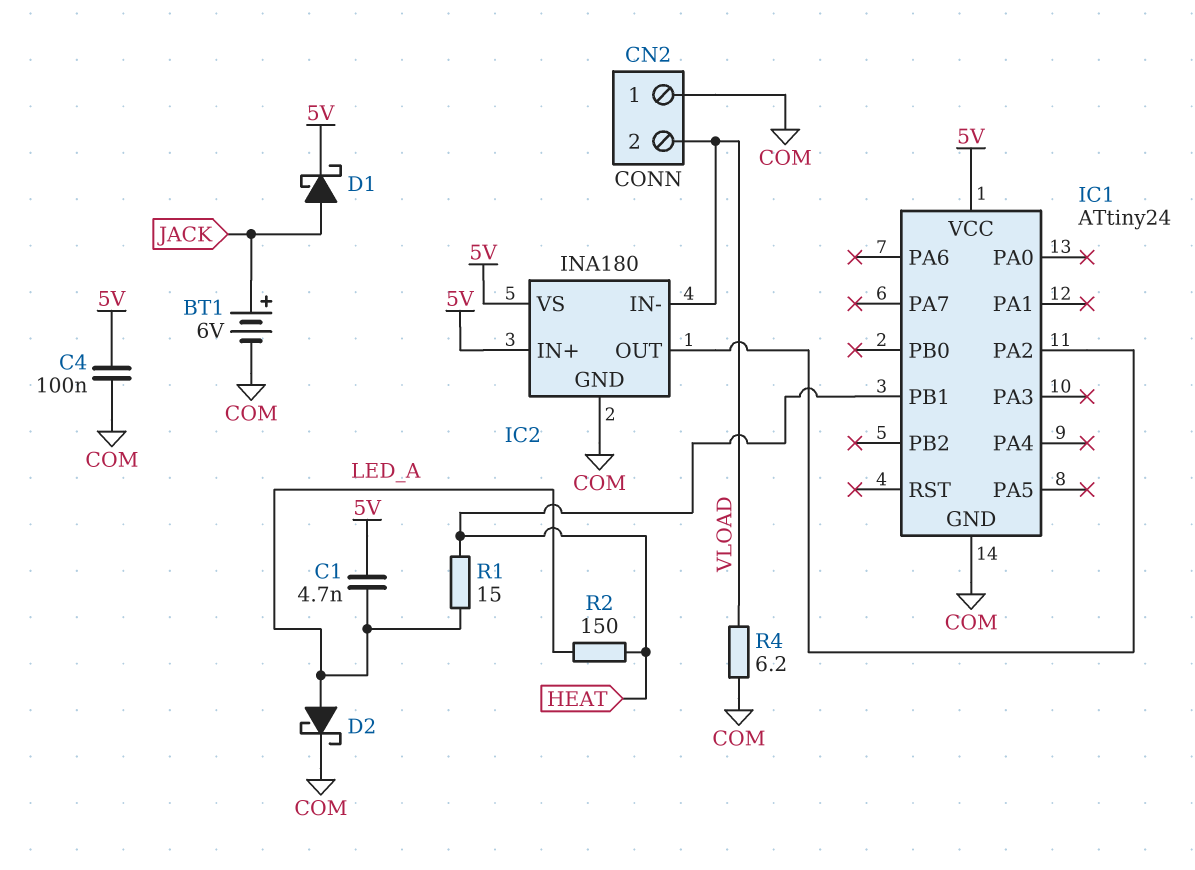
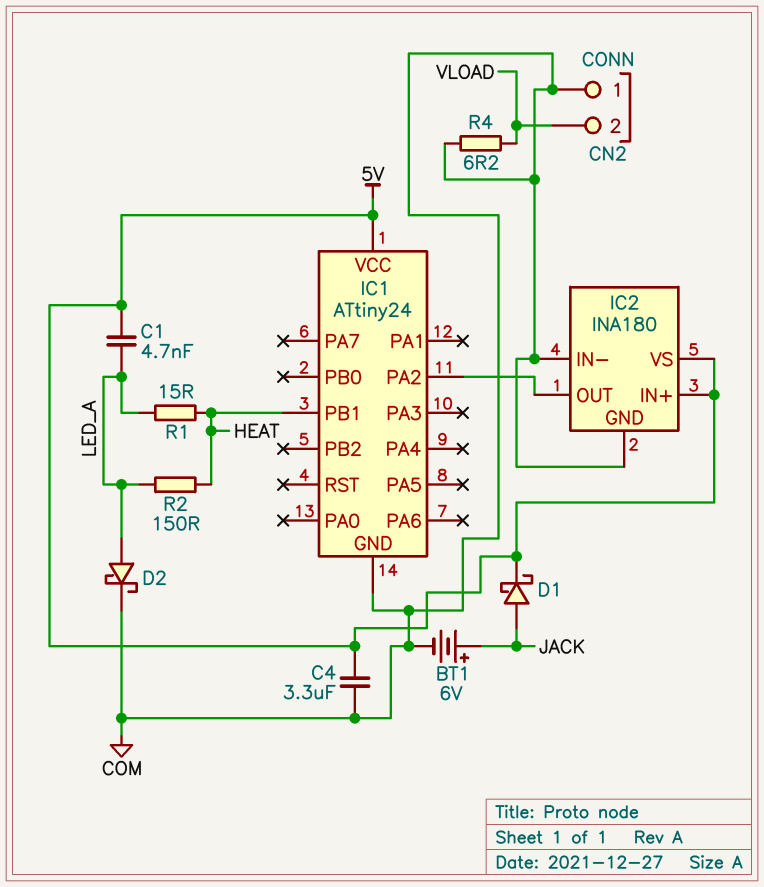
C4: 100nF (5V, COM) -> 3.3uF (5V, COM)
IC2 pin IN-: VLOAD -> COM

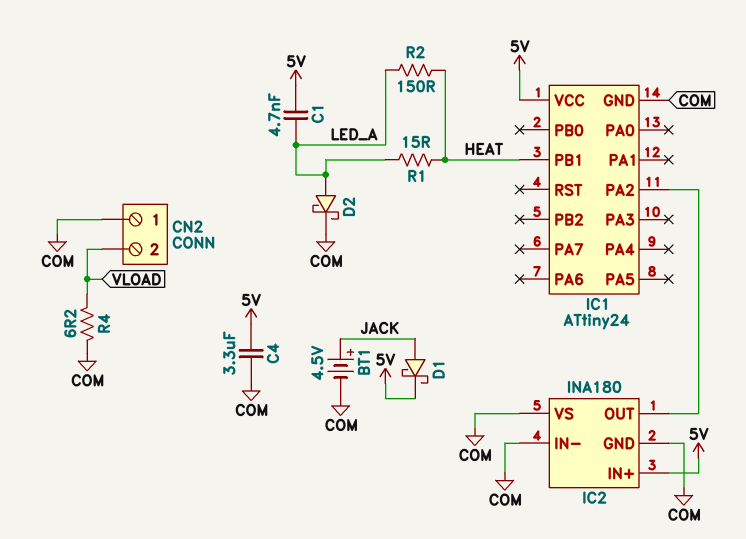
BT1: 6V (plus JACK, minus COM) -> 4.5V (plus JACK, minus COM)
IC2 pin VS: 5V -> COM

